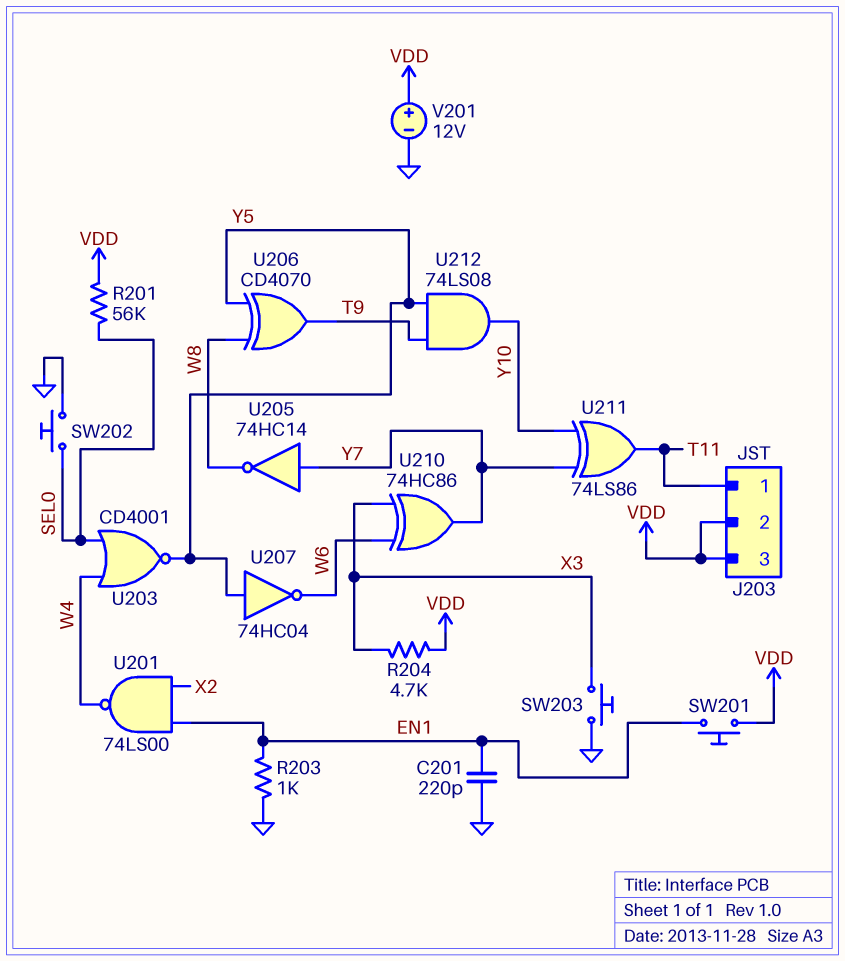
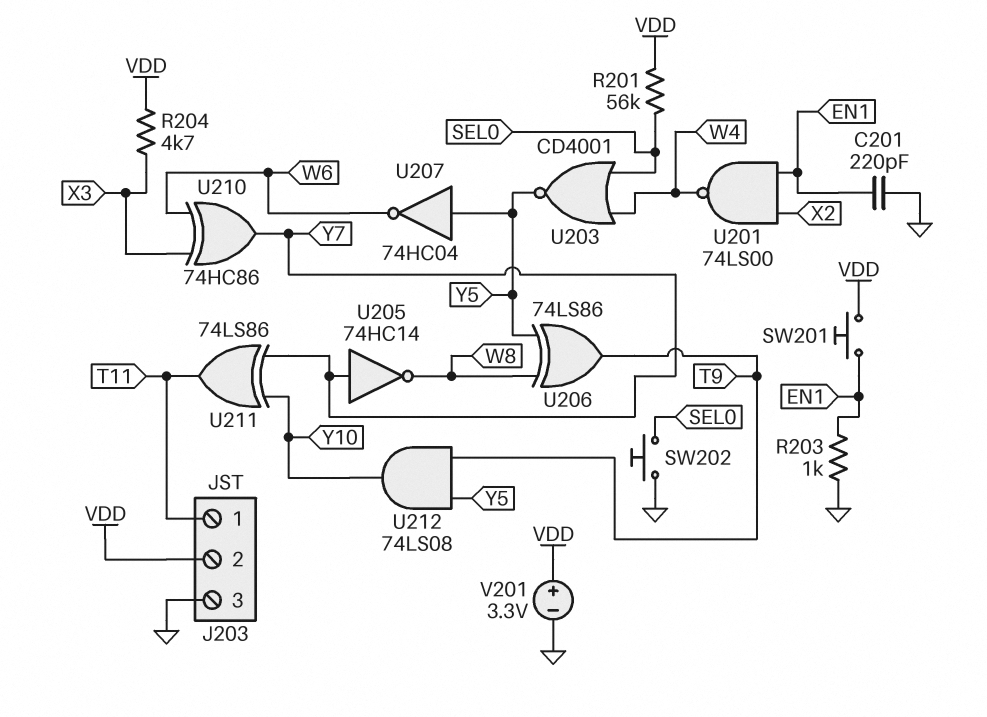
J203 pin 3: VDD -> GND
SW203: button (GND, X3) -> none
U206: XOR CD4070 (in W8, in Y5, out T9) -> XOR 74LS86 (in W8, in Y5, out T9)
V201: 12V (plus VDD, minus GND) -> 3.3V (plus VDD, minus GND)

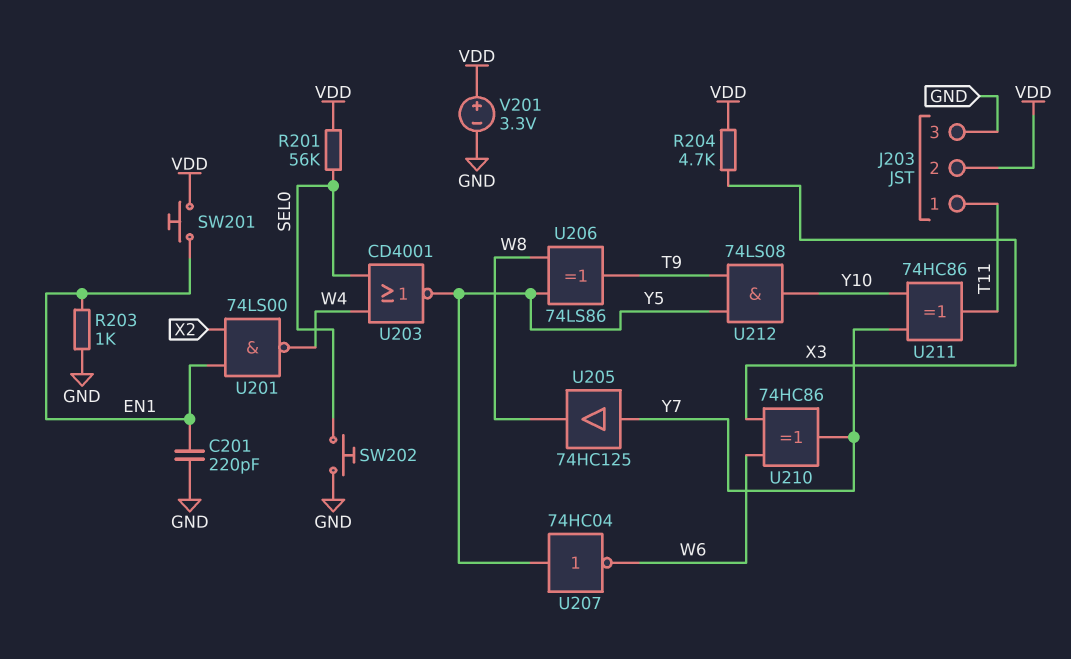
U205: NOT 74HC14 (in Y7, out W8) -> buffer 74HC125 (in Y7, out W8)
U211: XOR 74LS86 (in Y7, in Y10, out T11) -> XOR 74HC86 (in Y7, in Y10, out T11)

